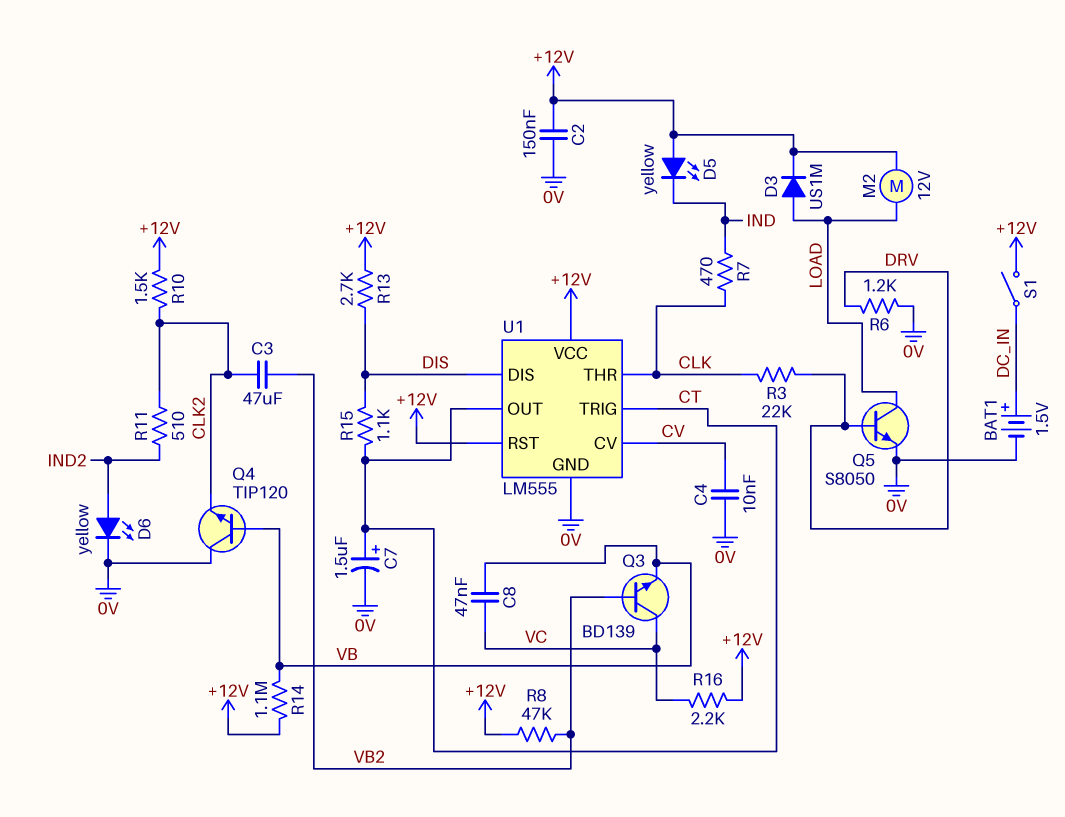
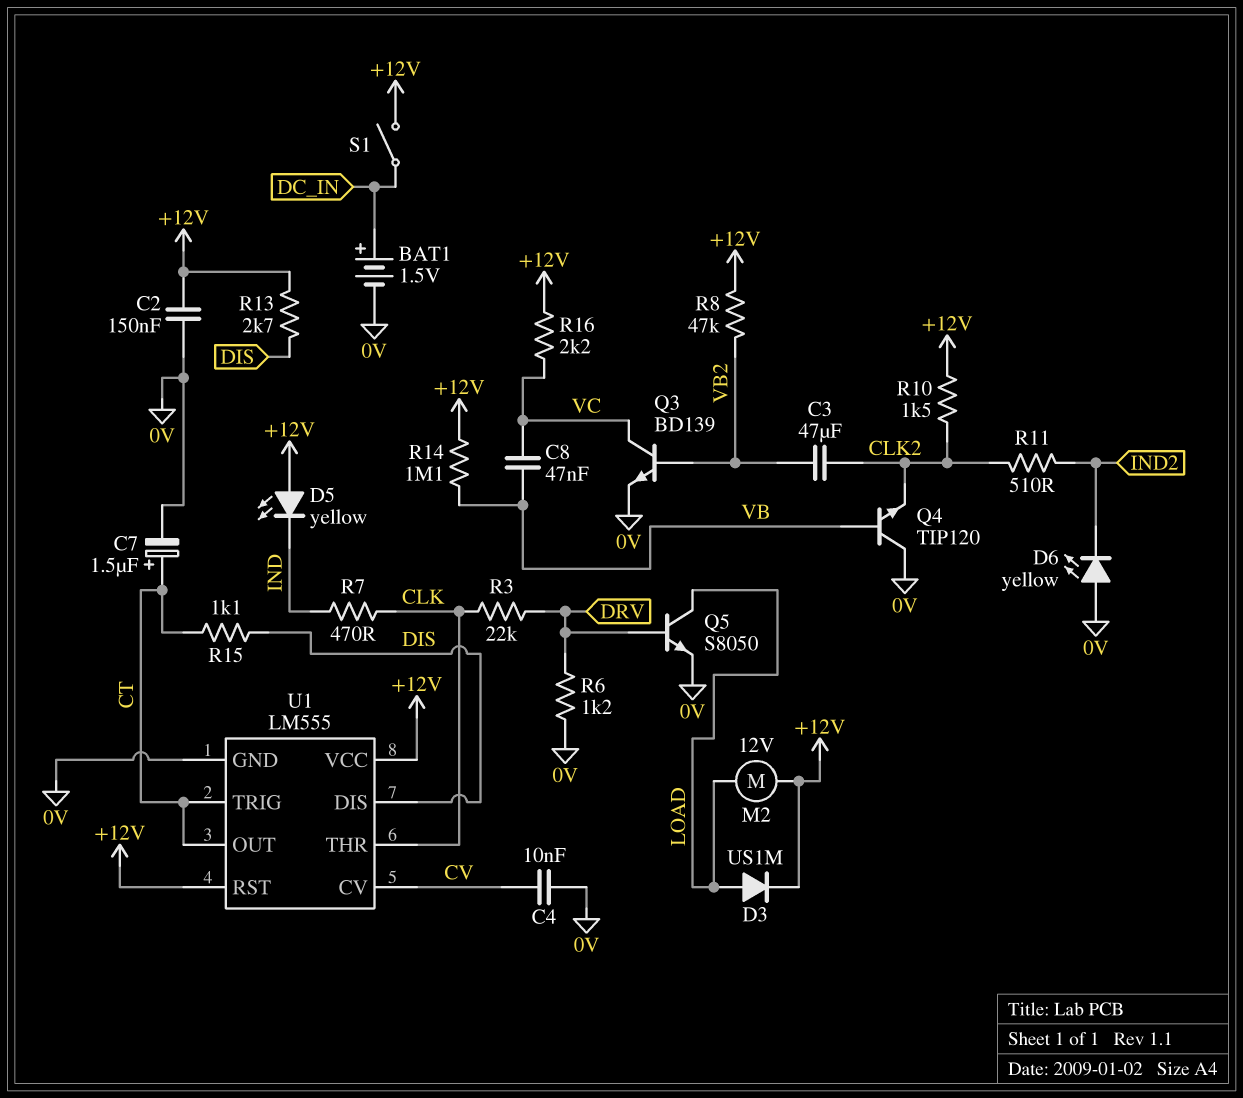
D6: LED yellow (A IND2, K 0V) -> LED yellow (A 0V, K IND2)
Q3: NPN BD139 (B VB2, C VC, E VB) -> NPN BD139 (B VB2, C VC, E 0V)

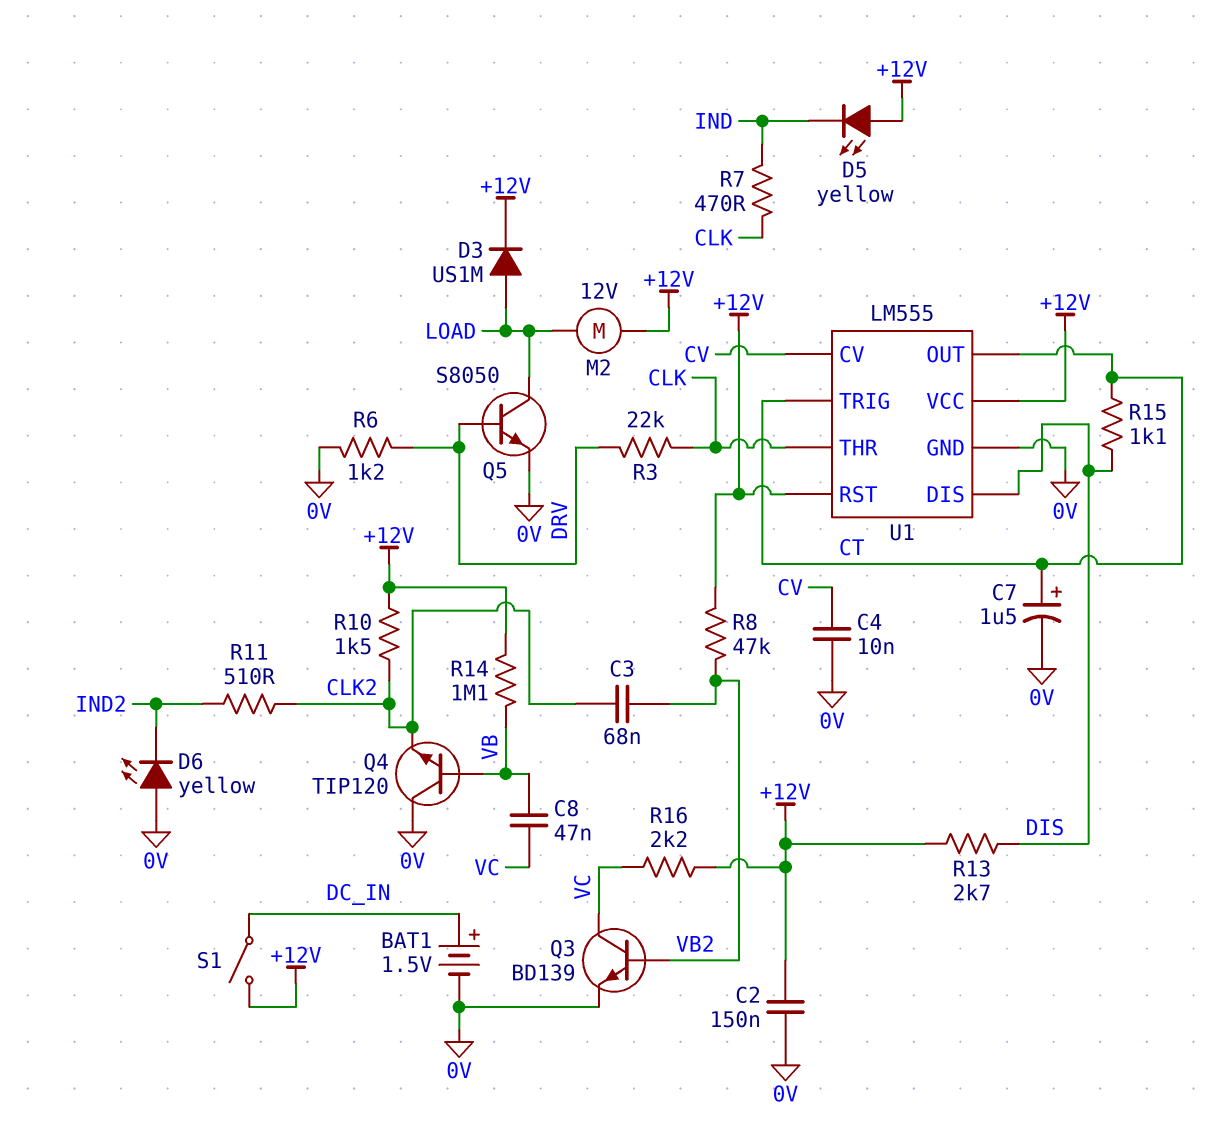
C3: 47uF (CLK2, VB2) -> 68nF (CLK2, VB2)

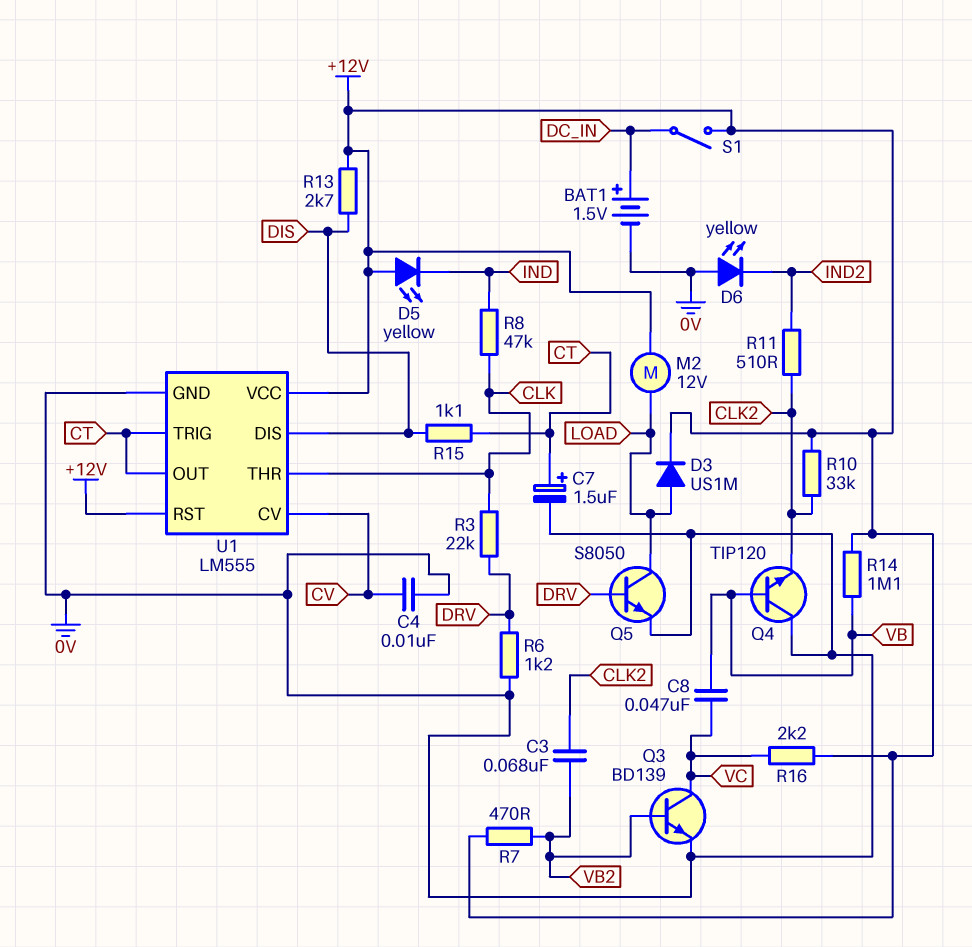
C2: 150nF (+12V, 0V) -> none
R7: 470 (CLK, IND) -> 470 (+12V, VB2)
R8: 47k (+12V, VB2) -> 47k (CLK, IND)
R10: 1.5k (+12V, CLK2) -> 33k (+12V, CLK2)

